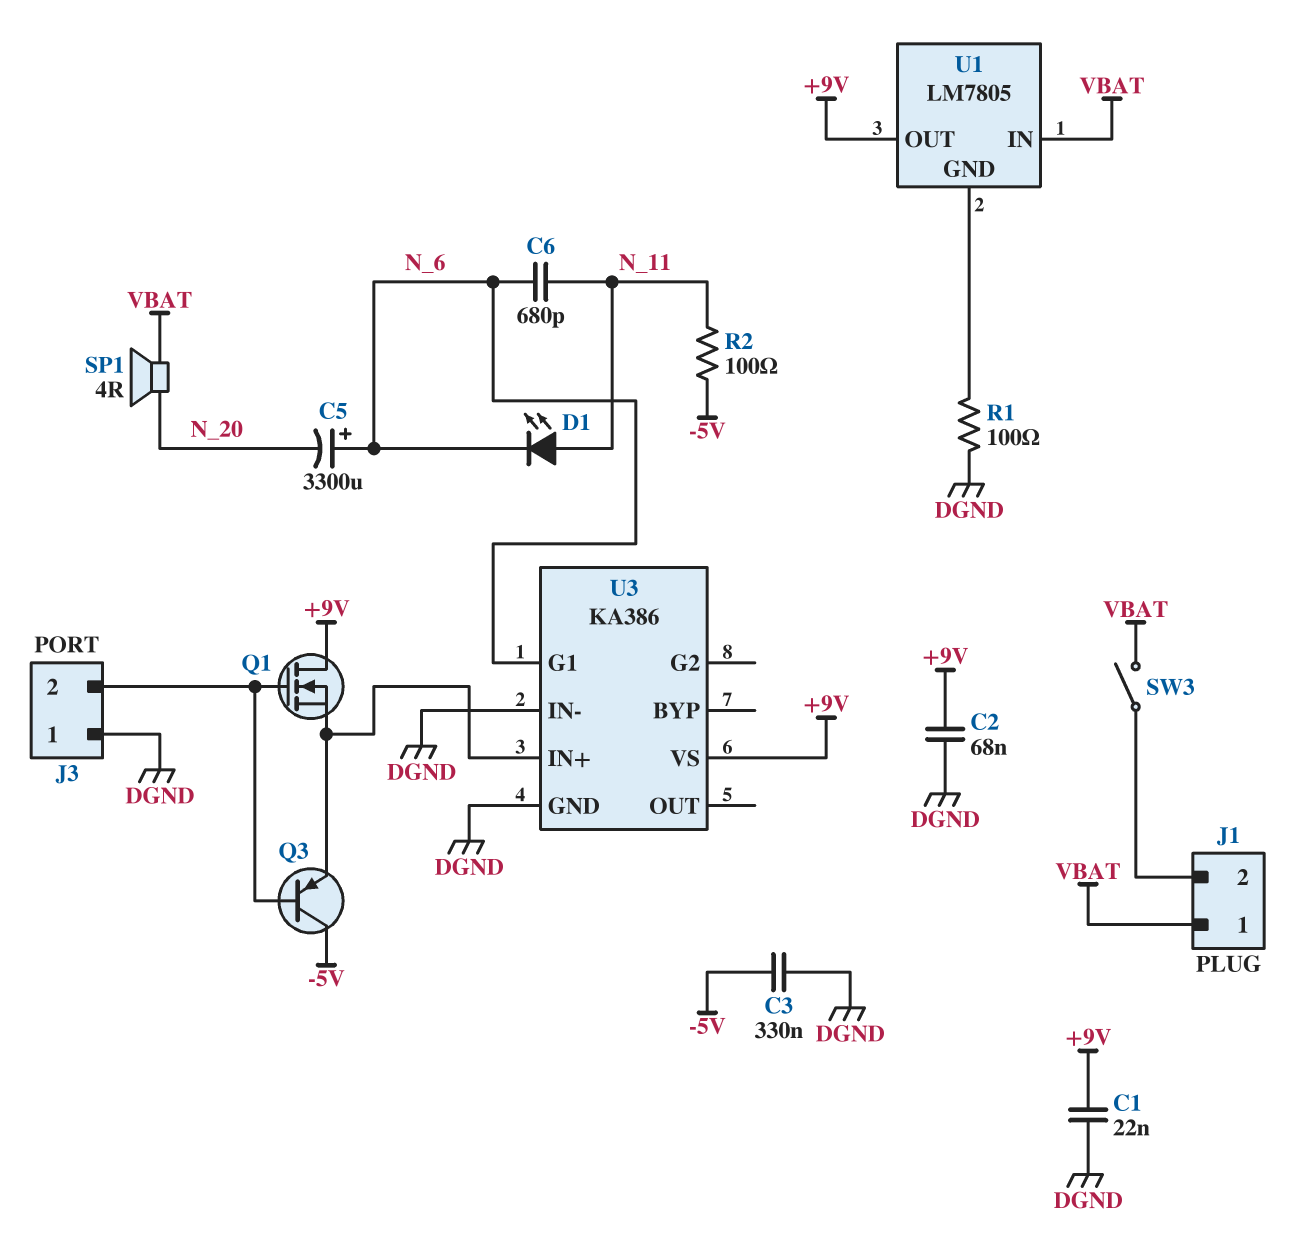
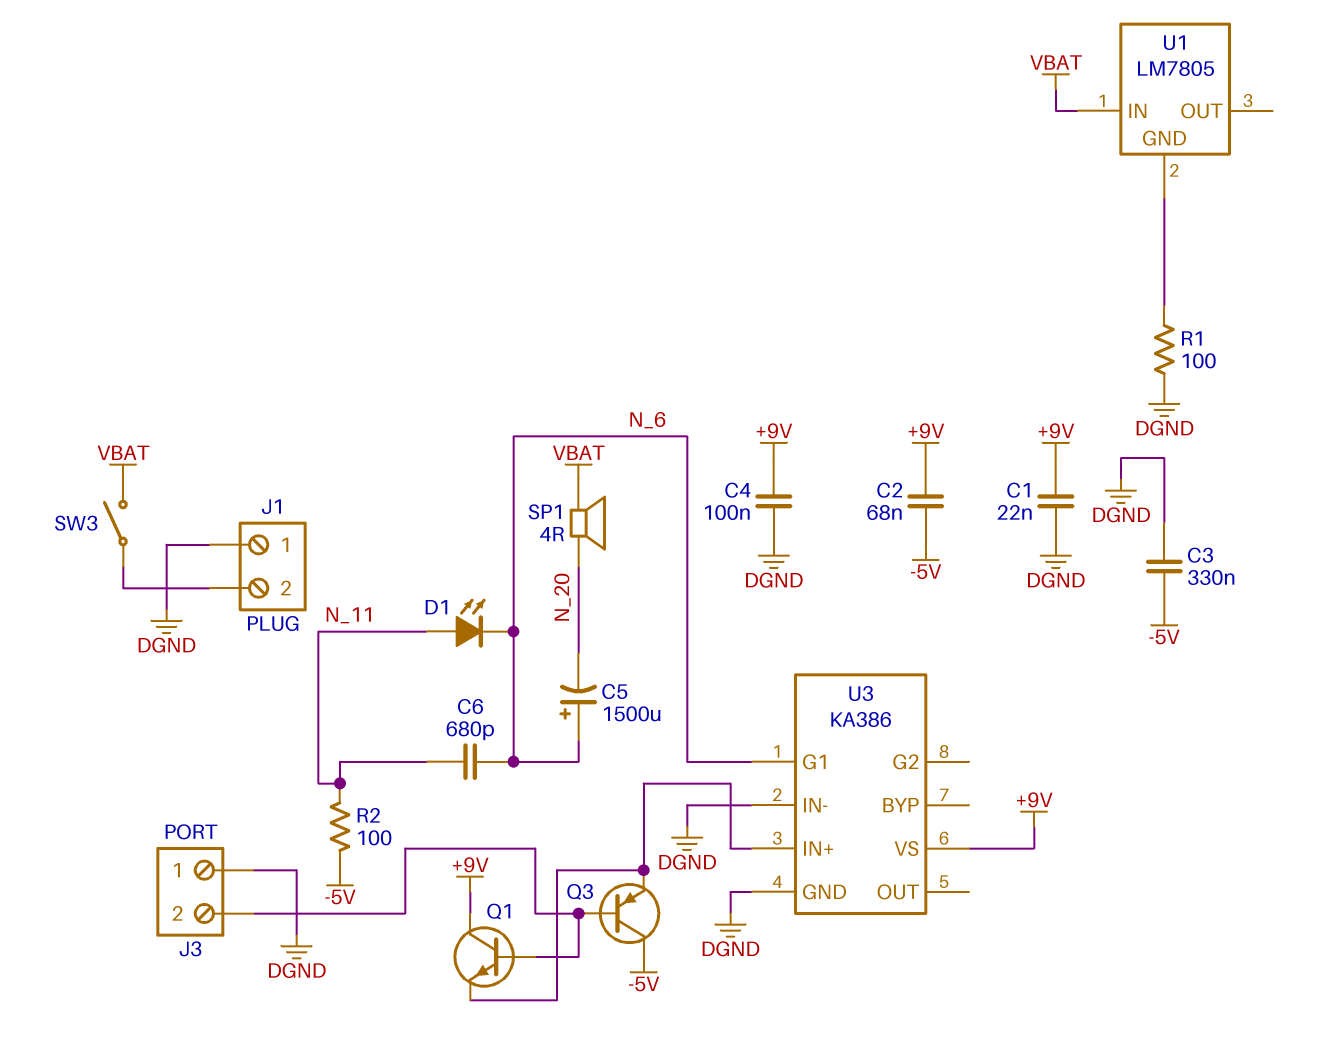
C2: 68nF (+9V, DGND) -> 68nF (+9V, -5V)
C4: none -> 100nF (+9V, DGND)
C5: 3300uF (plus N_6, minus N_20) -> 1500uF (plus N_6, minus N_20)
J1 pin 1: VBAT -> DGND
Q1: NMOS (G J3/2, D +9V, S U3/IN+) -> NPN (B J3/2, C +9V, E U3/IN+)
U1 pin OUT: +9V -> none

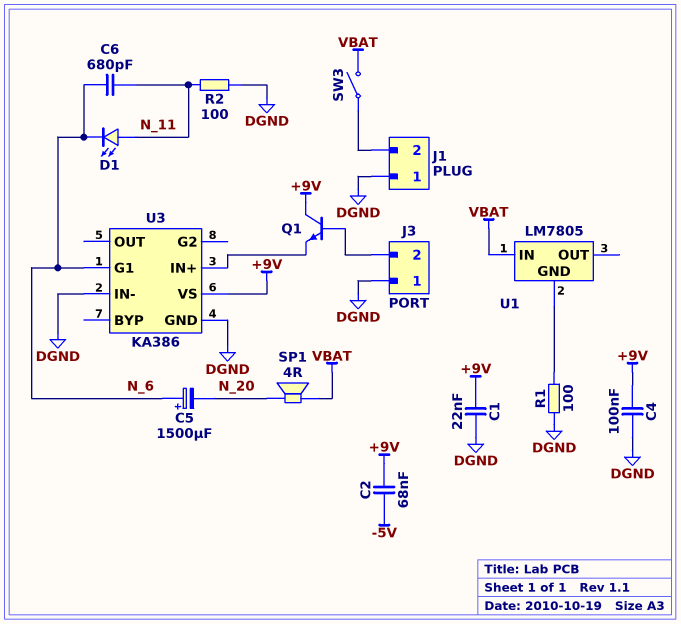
C3: 330nF (-5V, DGND) -> none
Q3: PNP (B J3/2, C -5V, E U3/IN+) -> none
R2: 100 (-5V, N_11) -> 100 (DGND, N_11)

